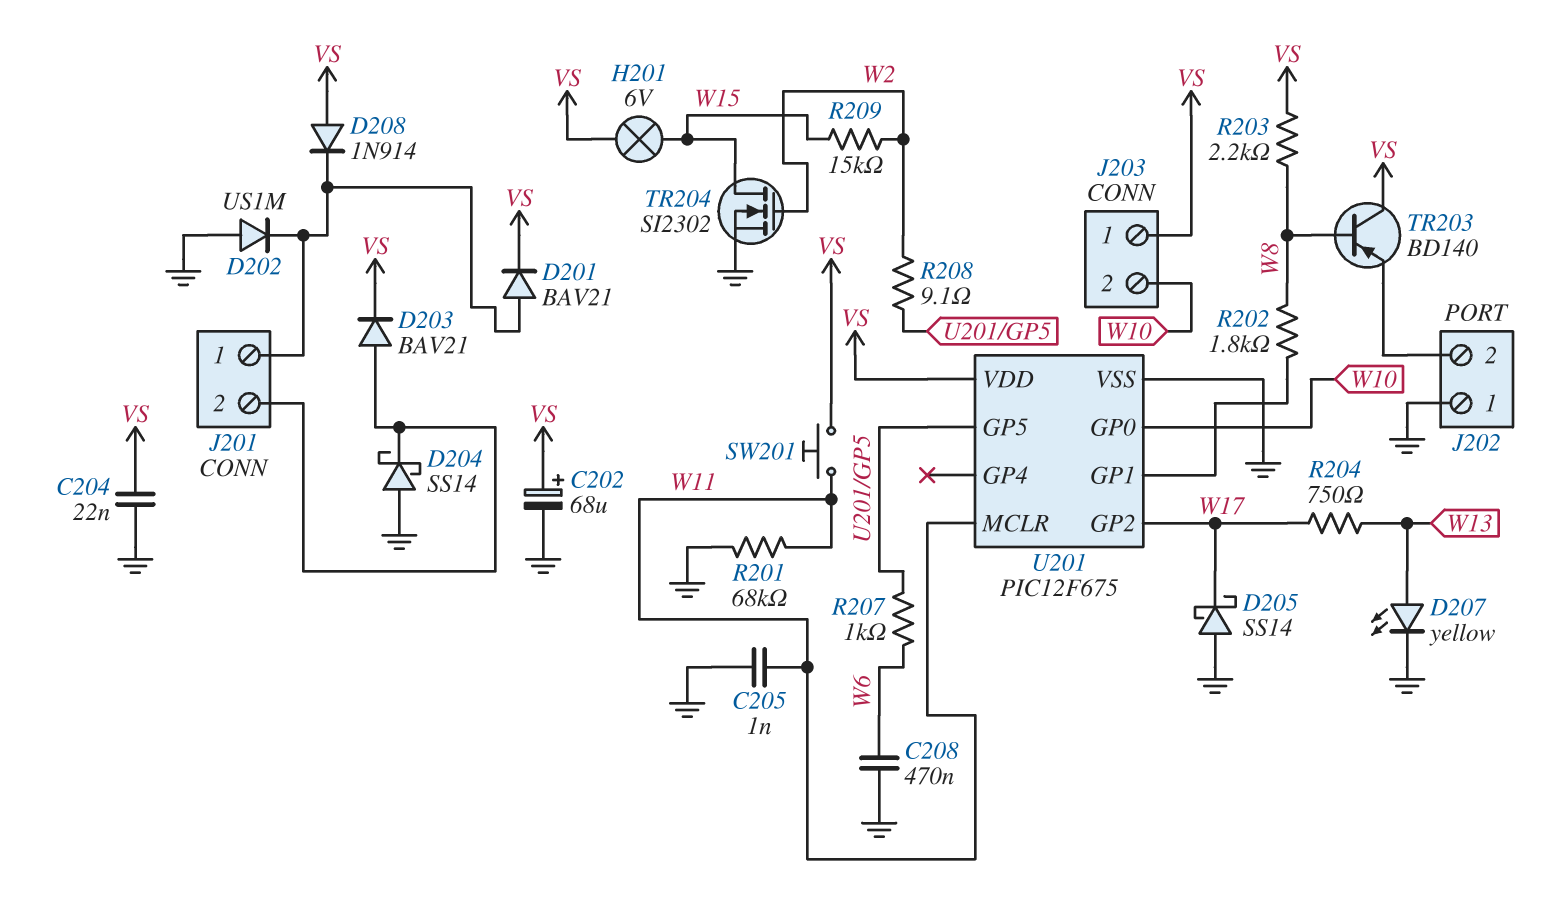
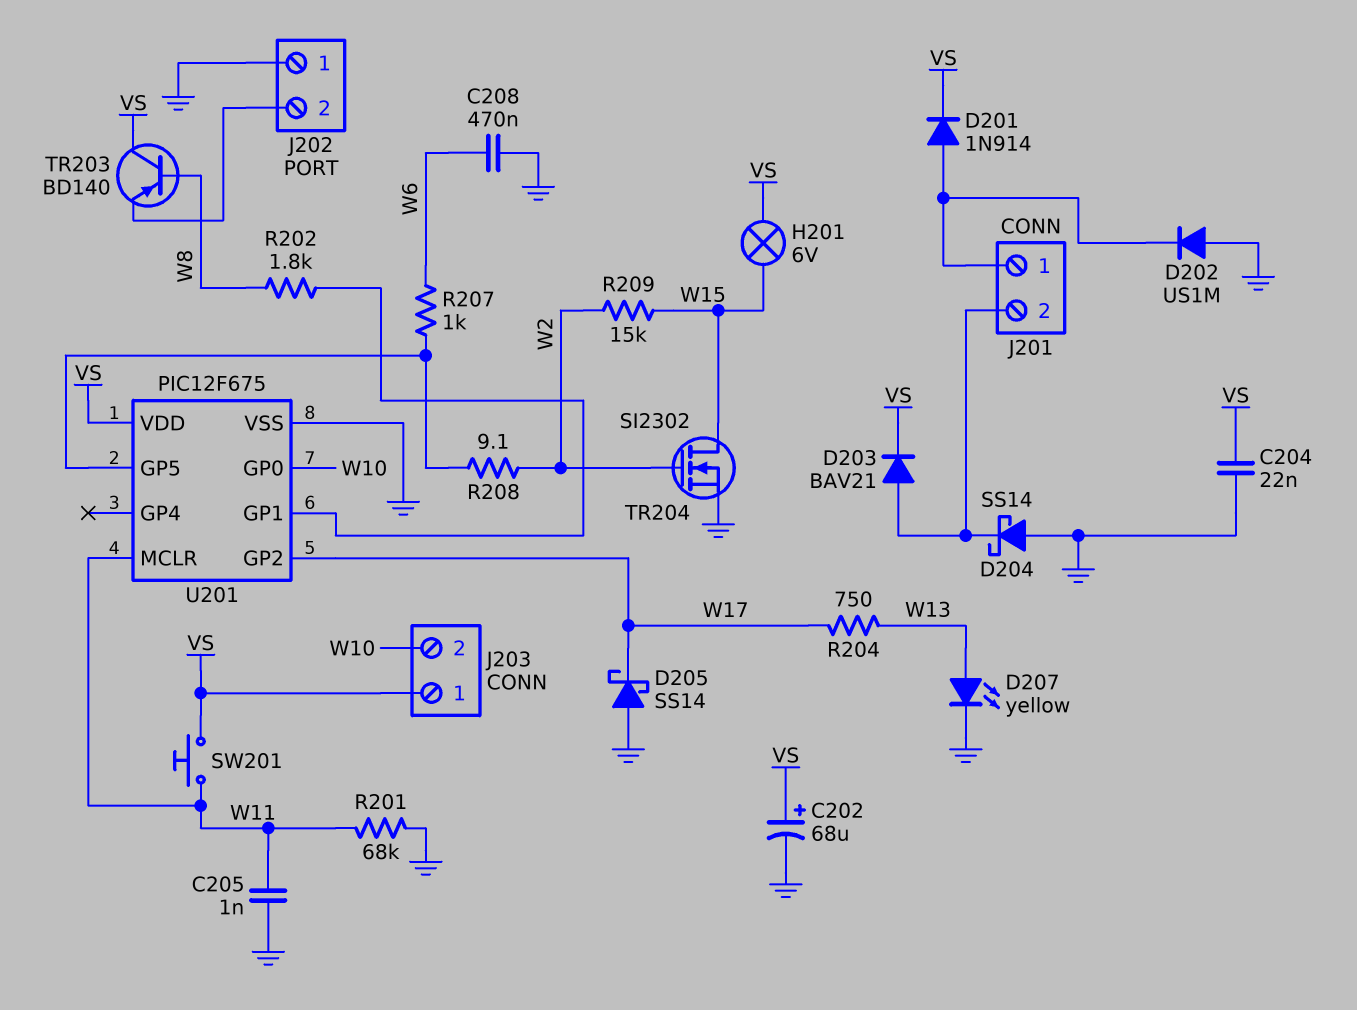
D201: diode BAV21 (A J201/1, K VS) -> diode 1N914 (A J201/1, K VS)
D208: diode 1N914 (A VS, K J201/1) -> none
R203: 2.2k (VS, W8) -> none

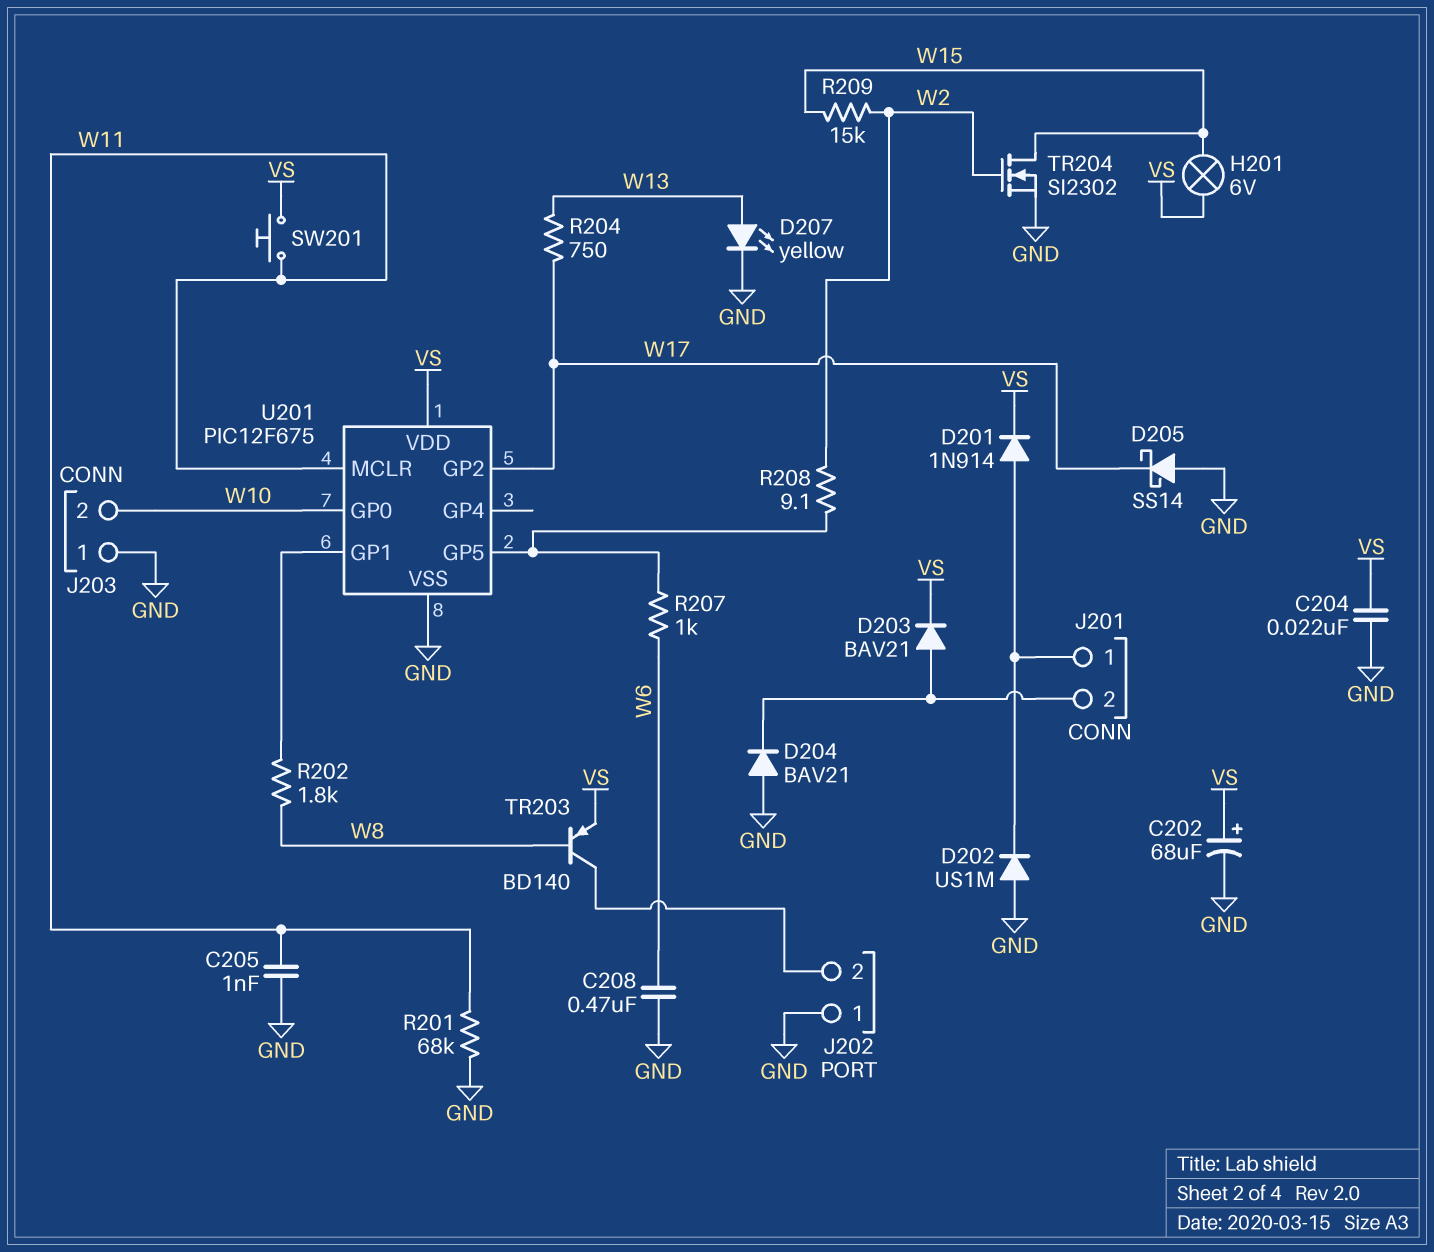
D204: schottky SS14 (A GND, K J201/2) -> diode BAV21 (A GND, K J201/2)
J203 pin 1: VS -> GND
TR203: PNP BD140 (B W8, C VS, E J202/2) -> PNP BD140 (B W8, C J202/2, E VS)

